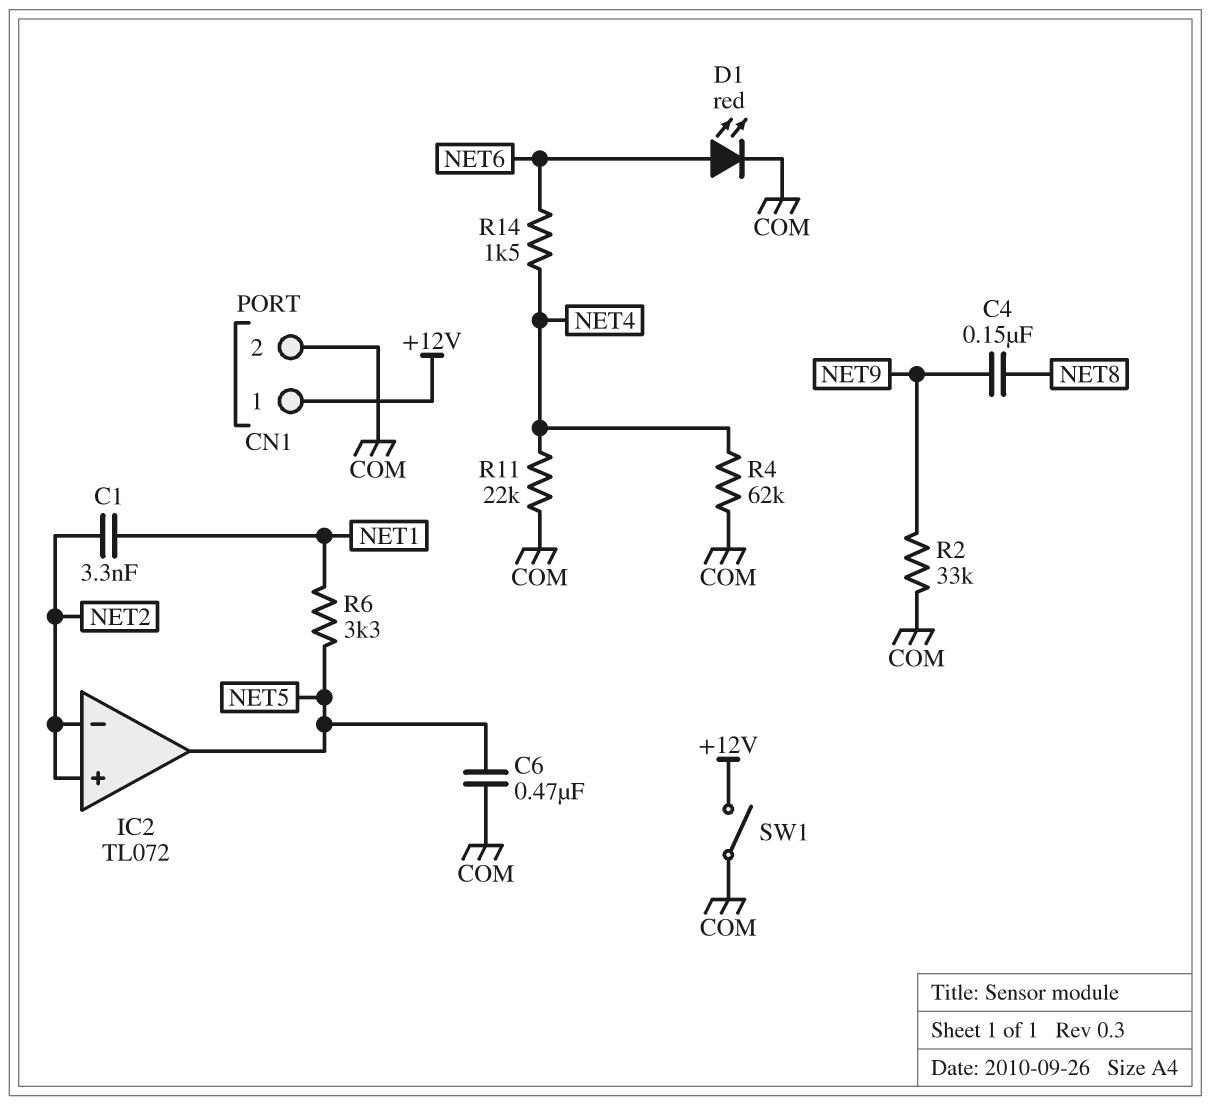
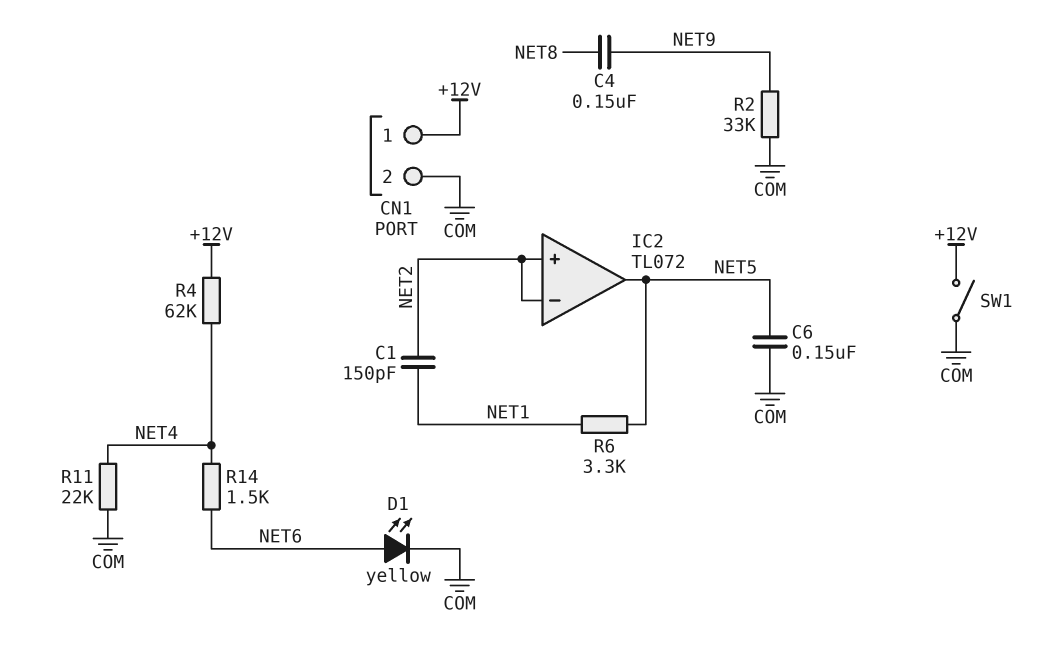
C1: 3.3nF (NET1, NET2) -> 150pF (NET1, NET2)
C6: 470nF (COM, NET5) -> 150nF (COM, NET5)
D1: LED red (A NET6, K COM) -> LED yellow (A NET6, K COM)
R4: 62k (COM, NET4) -> 62k (+12V, NET4)

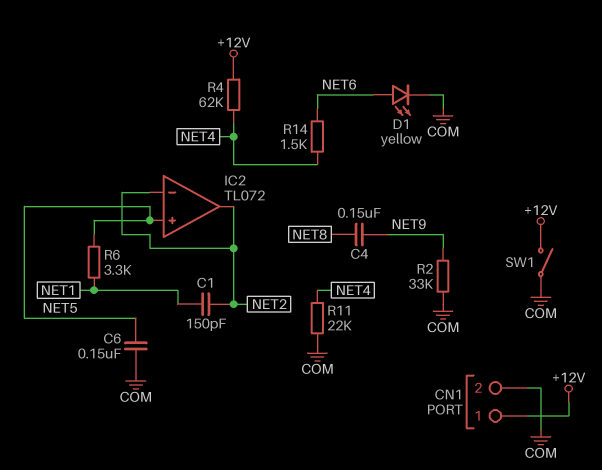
IC2 pin in+: NET2 -> NET5
IC2 pin out: NET5 -> NET2

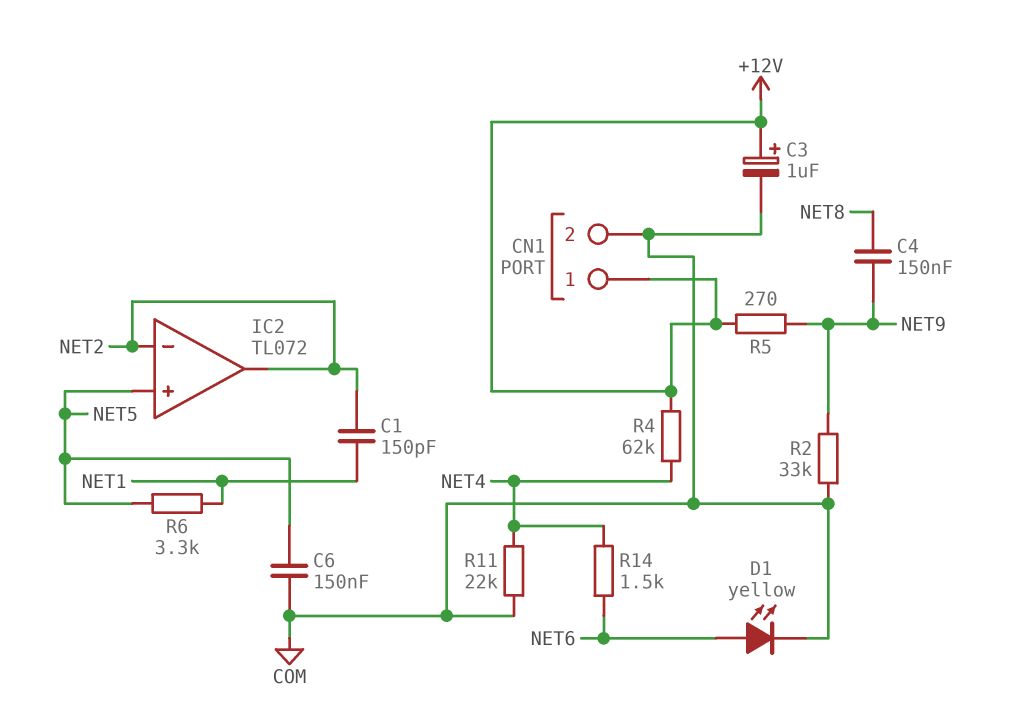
C3: none -> 1uF (plus +12V, minus COM)
R5: none -> 270 (+12V, NET9)
SW1: switch (+12V, COM) -> none

